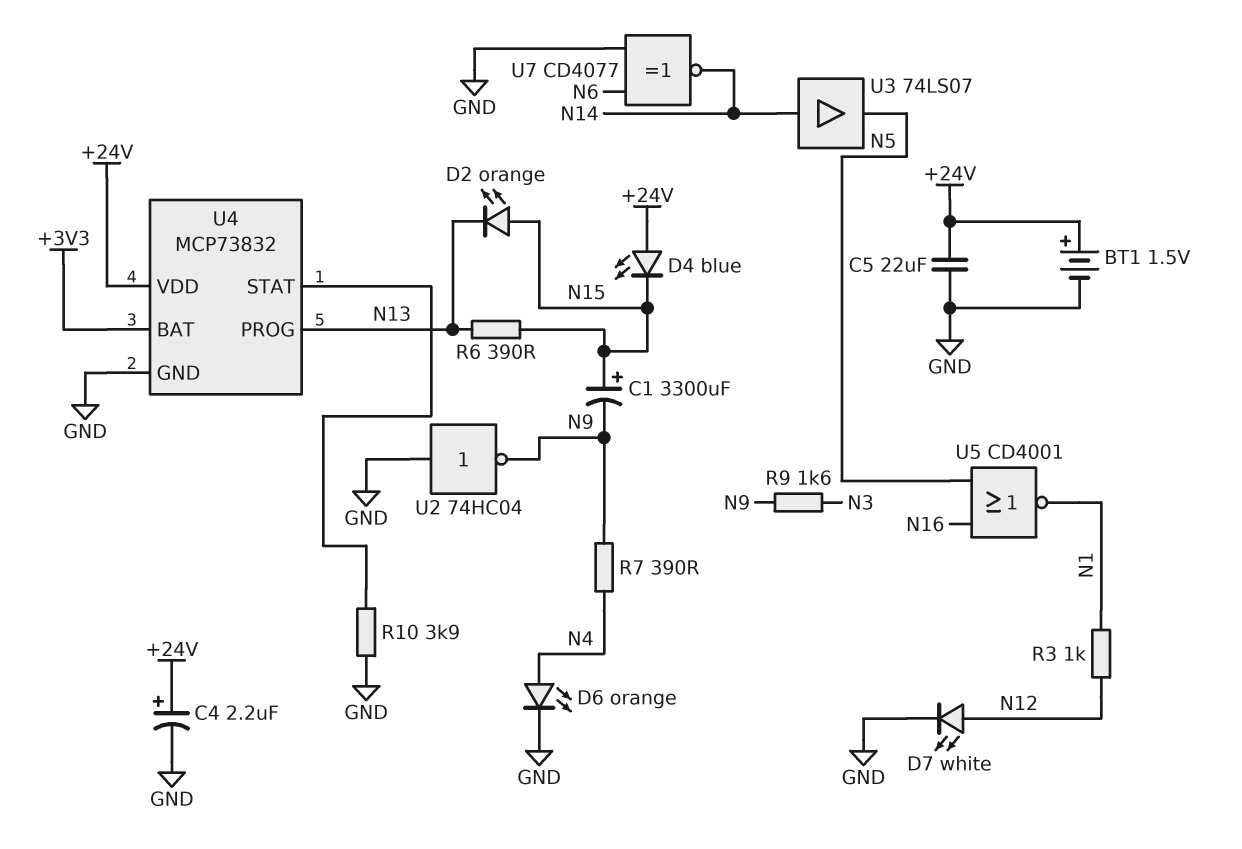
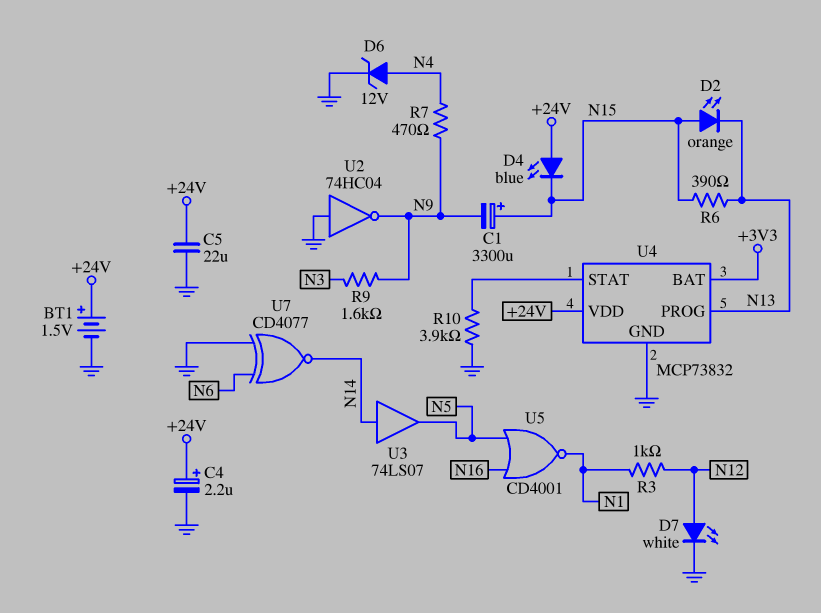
D6: LED orange (A N4, K GND) -> zener 12V (A N4, K GND)
R7: 390 (N4, N9) -> 470 (N4, N9)

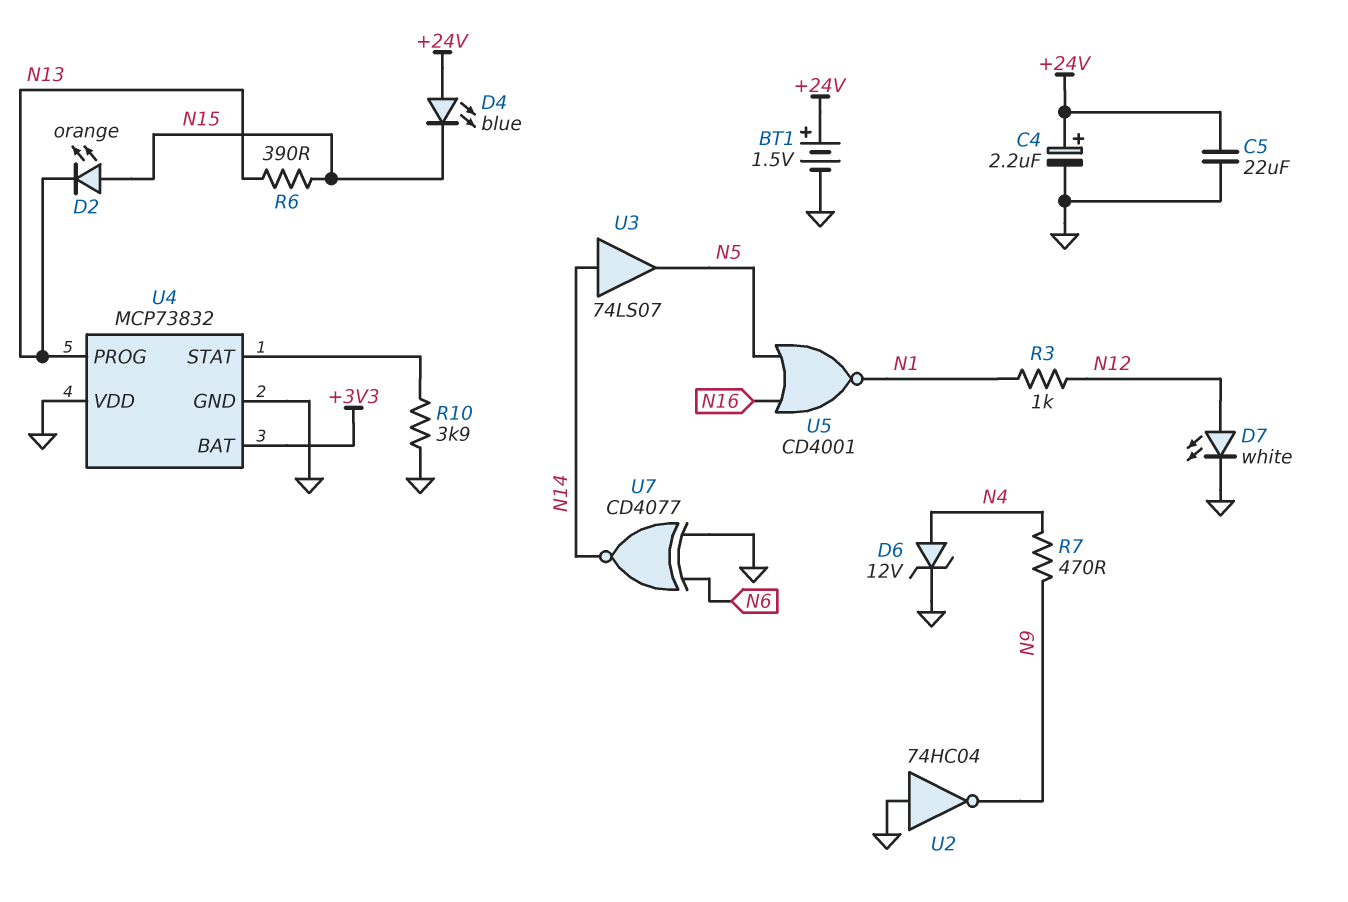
C1: 3300uF (plus N15, minus N9) -> none
R9: 1.6k (N3, N9) -> none
U4 pin VDD: +24V -> GND

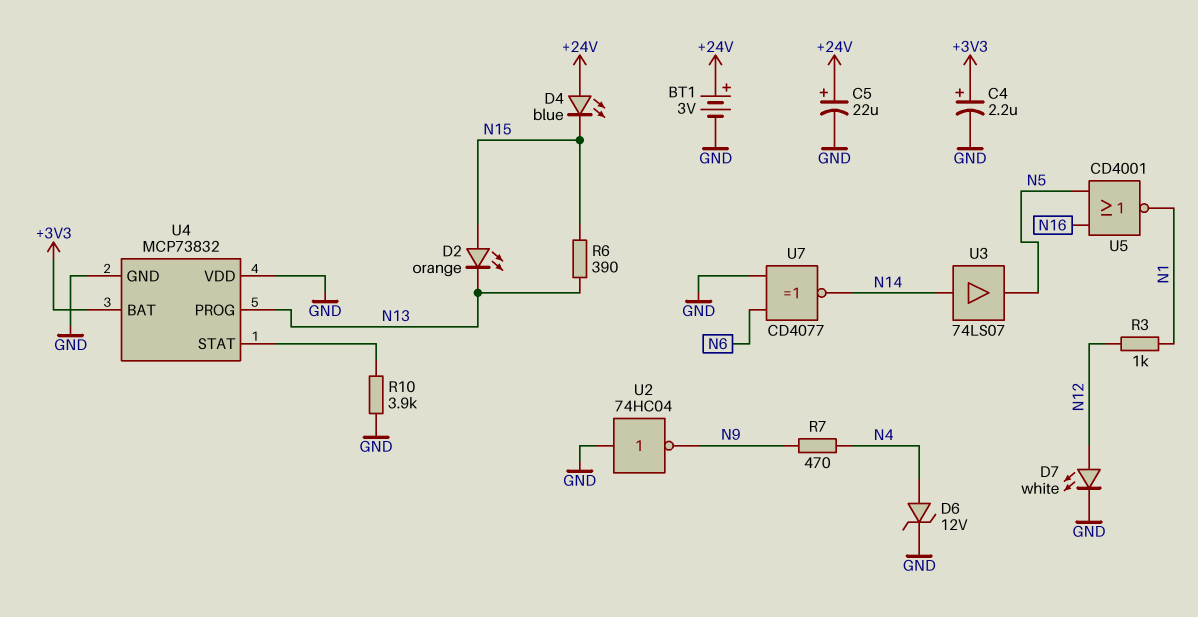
BT1: 1.5V (plus +24V, minus GND) -> 3V (plus +24V, minus GND)
C4: 2.2uF (plus +24V, minus GND) -> 2.2uF (plus +3V3, minus GND)
C5: 22uF (+24V, GND) -> 22uF (plus +24V, minus GND)

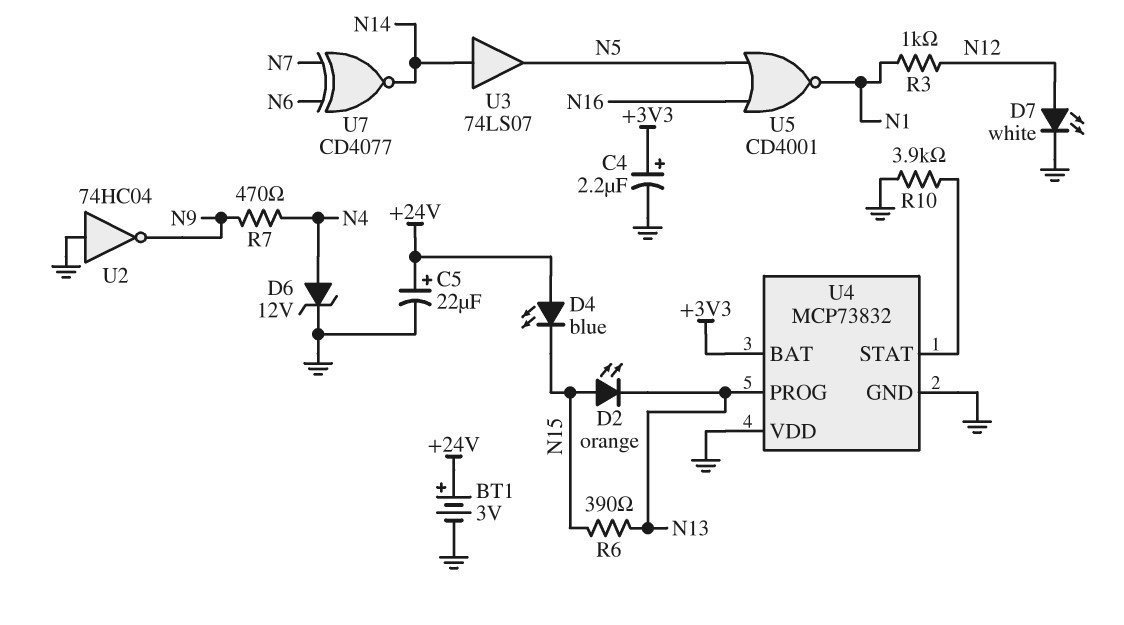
U7: XNOR CD4077 (in GND, in N6, out N14) -> XNOR CD4077 (in N6, in N7, out N14)

